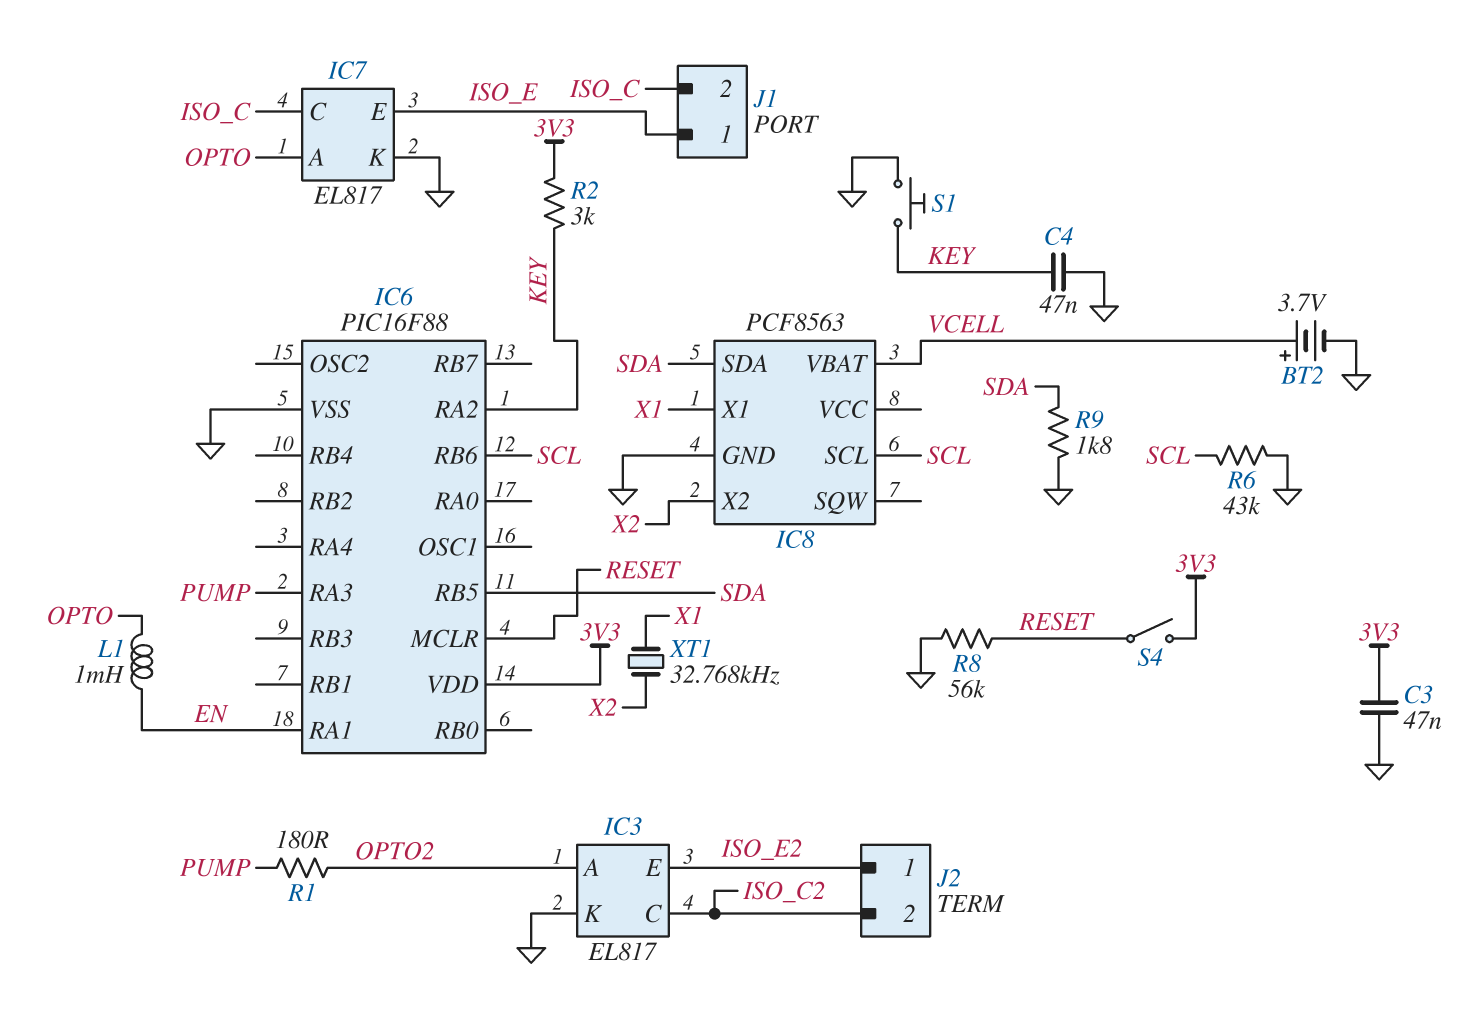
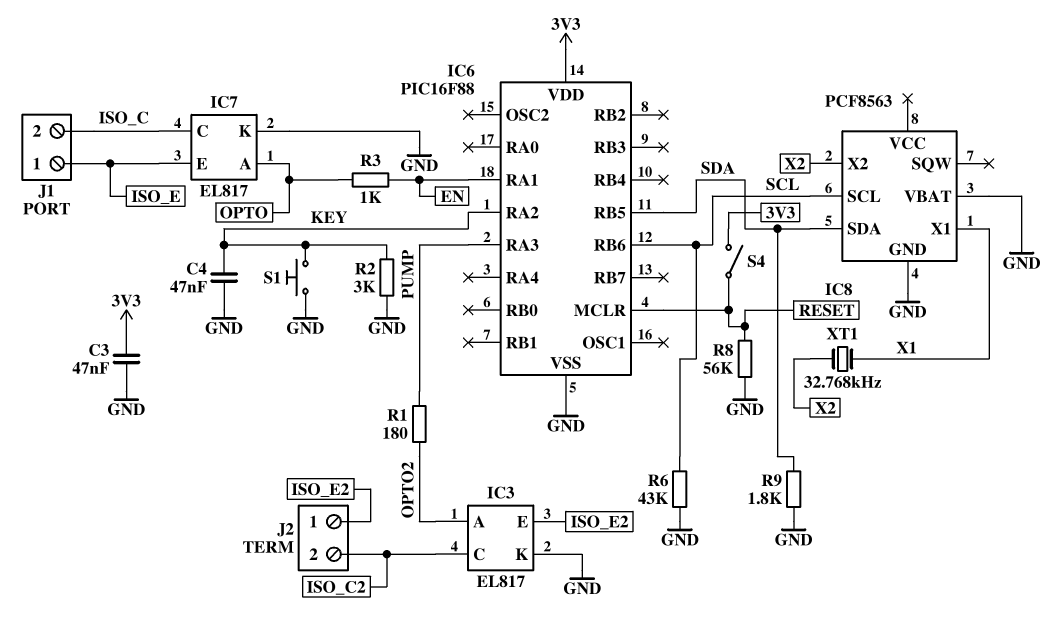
BT2: 3.7V (plus VCELL, minus GND) -> none
IC8 pin VBAT: VCELL -> GND
L1: 1mH (EN, OPTO) -> none
R2: 3k (3V3, KEY) -> 3k (GND, KEY)
R3: none -> 1k (EN, OPTO)

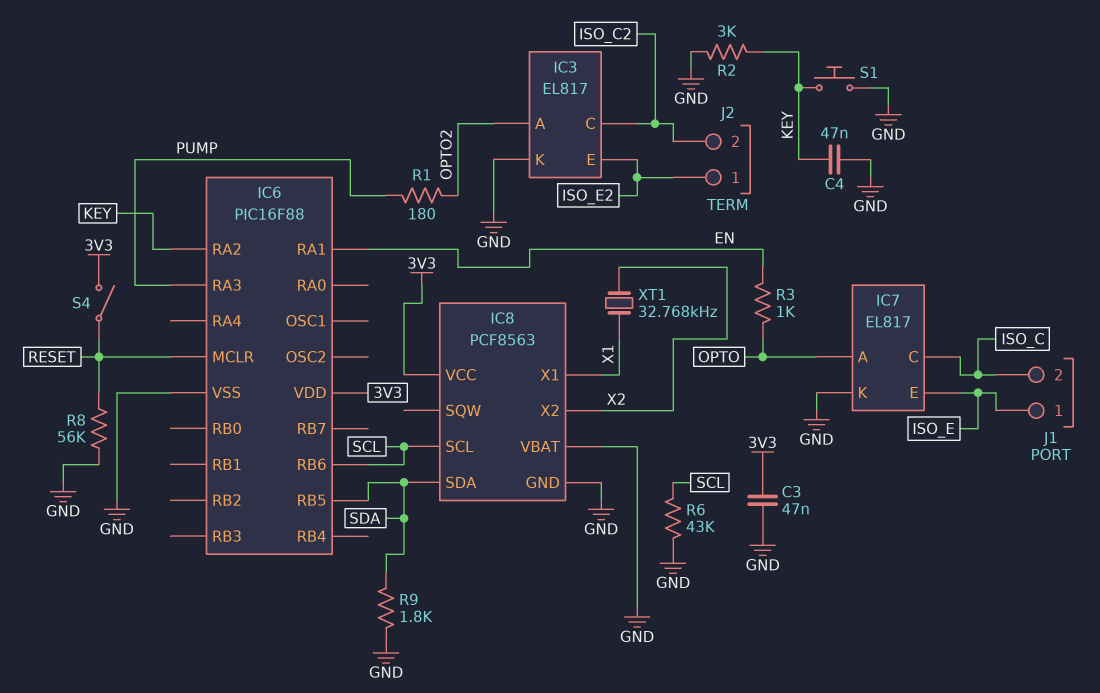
IC8 pin VCC: none -> 3V3

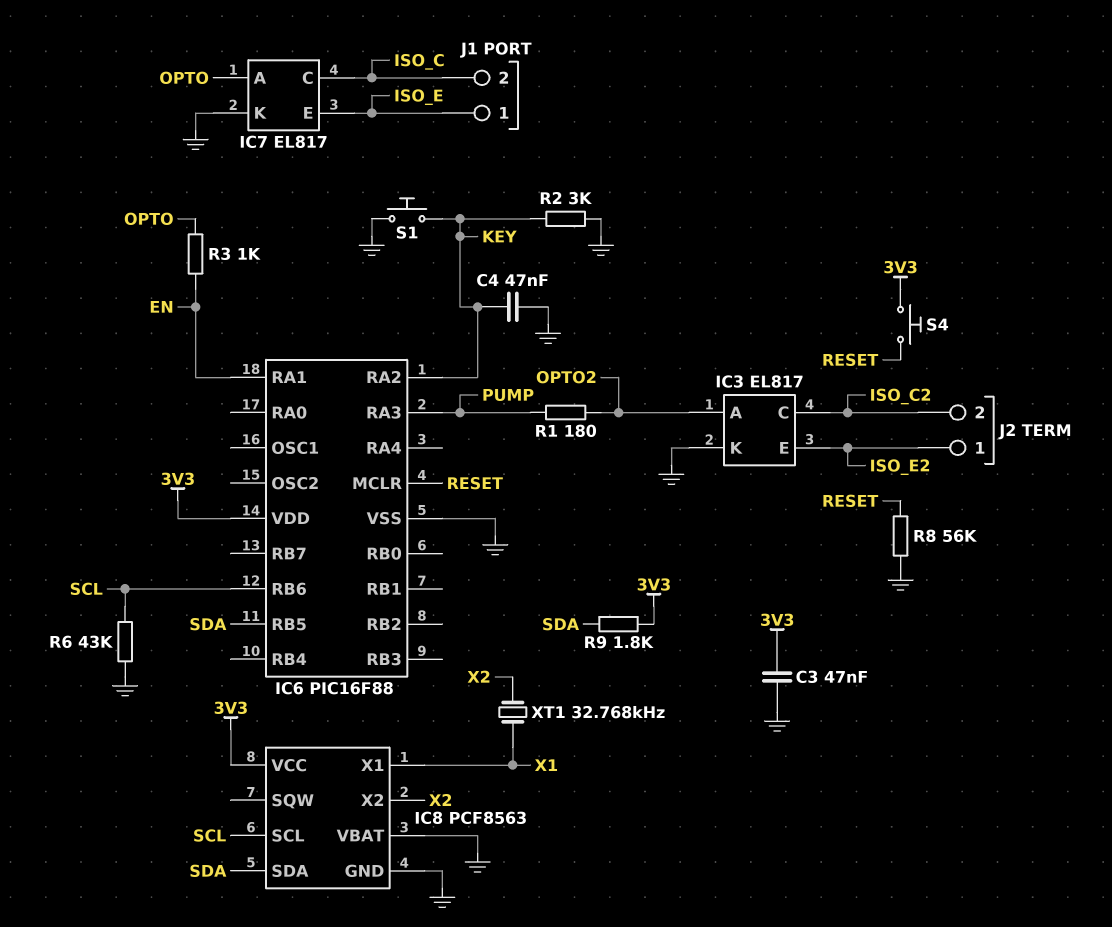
R9: 1.8k (GND, SDA) -> 1.8k (3V3, SDA)
S4: switch (3V3, RESET) -> button (3V3, RESET)

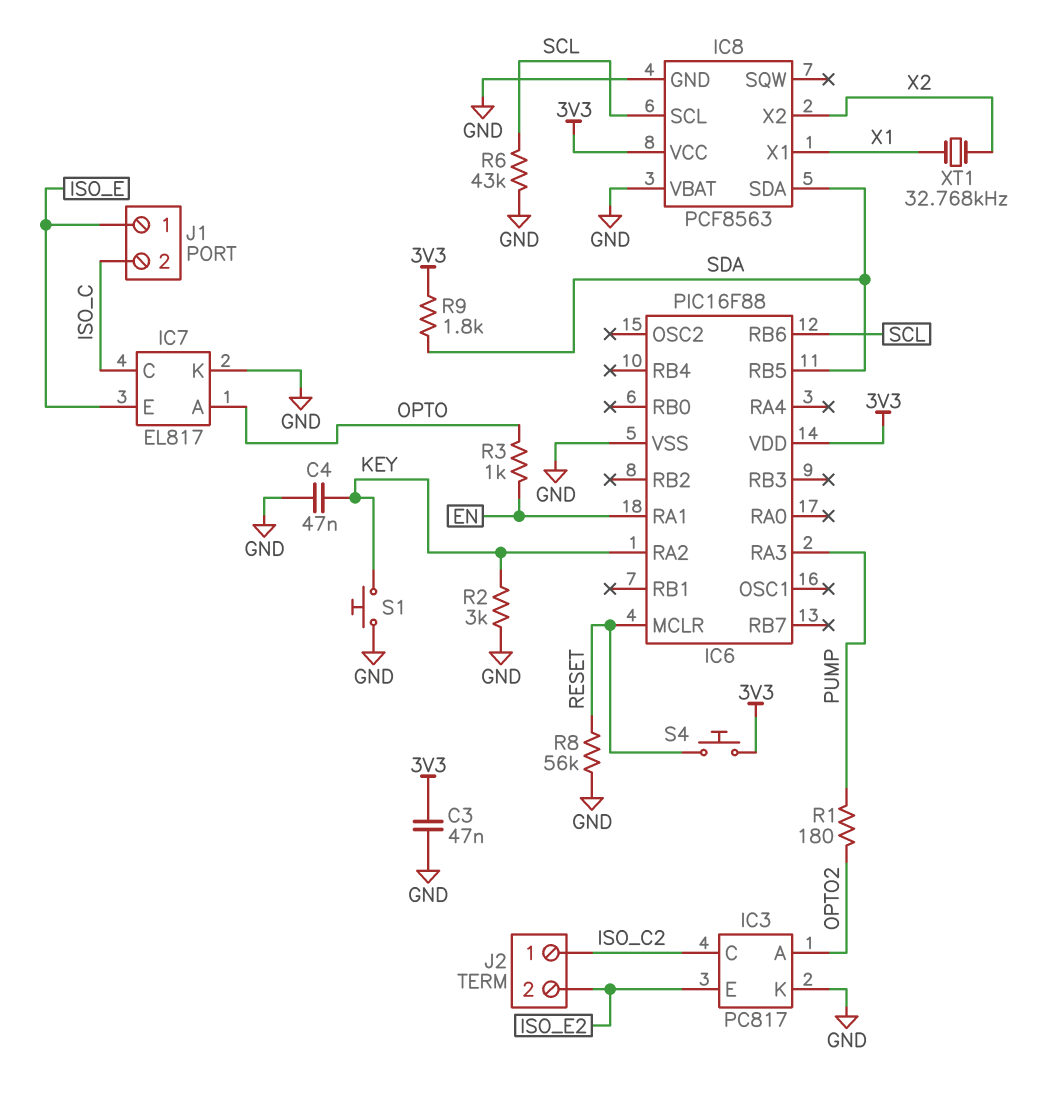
IC3: EL817 -> PC817
J2 pin 1: ISO_E2 -> ISO_C2
J2 pin 2: ISO_C2 -> ISO_E2

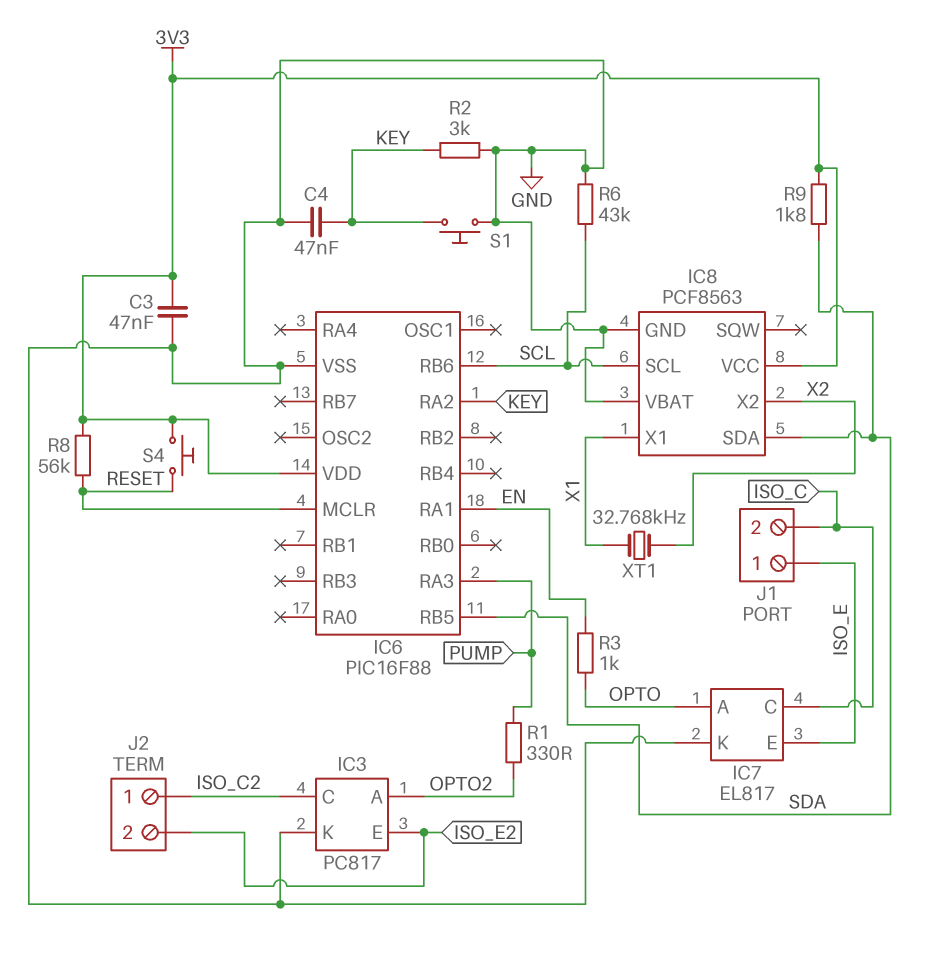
R1: 180 (OPTO2, PUMP) -> 330 (OPTO2, PUMP)
R8: 56k (GND, RESET) -> 56k (3V3, RESET)

